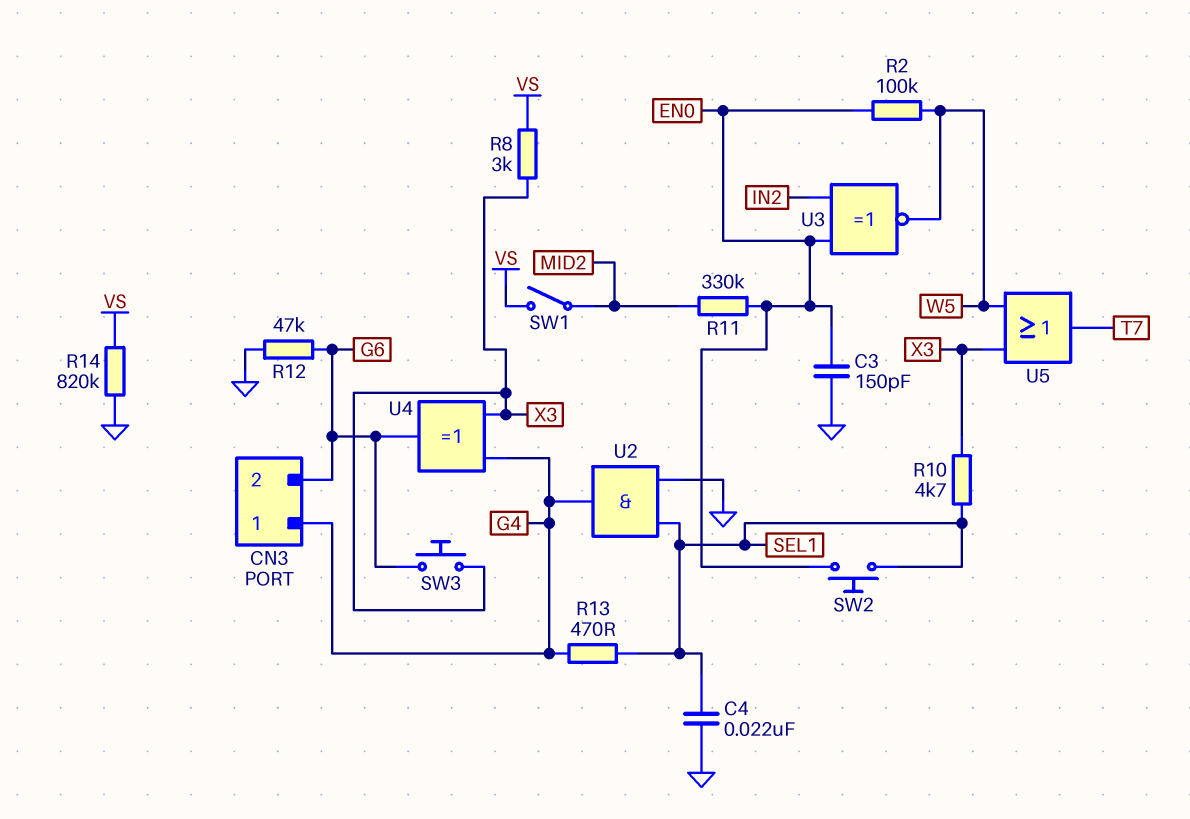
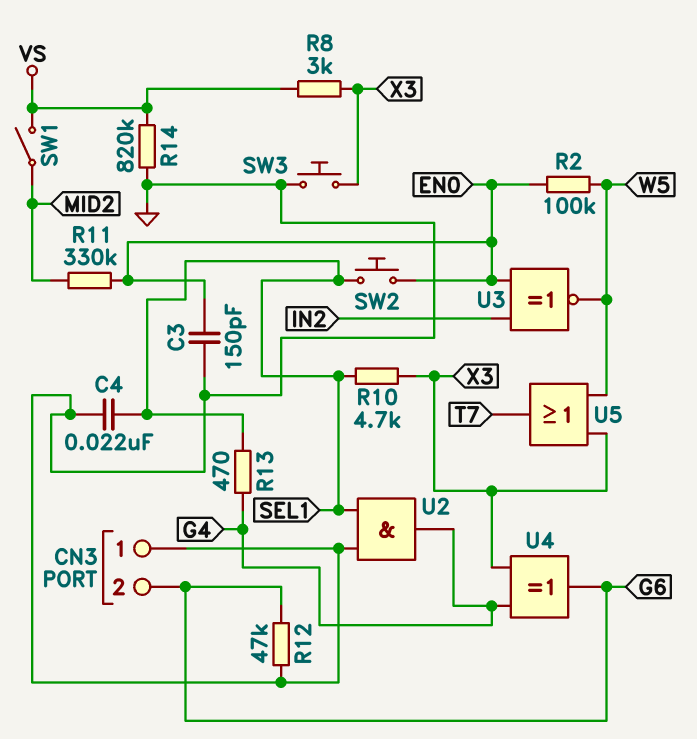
CN3 pin 1: G4 -> GND
SW3: button (G6, X3) -> button (GND, X3)

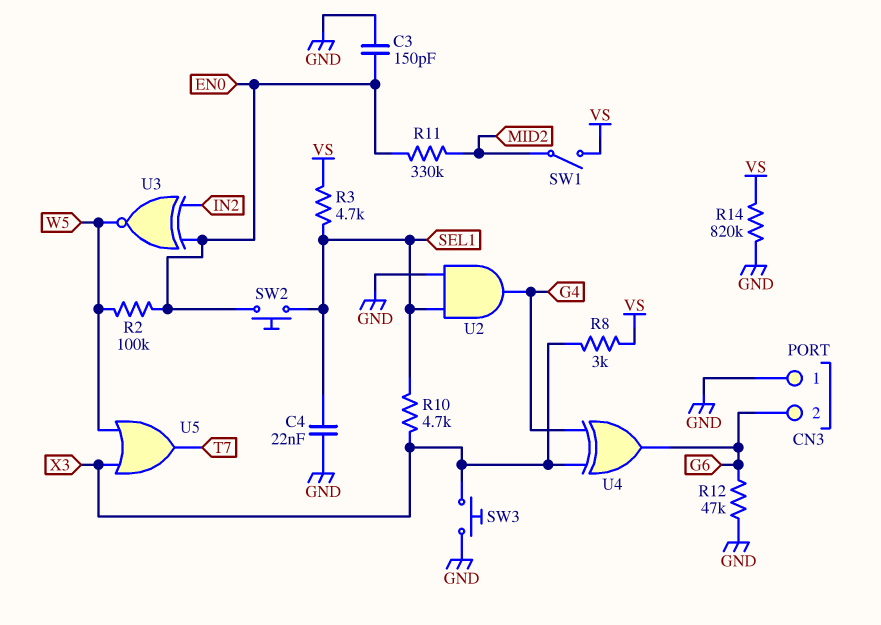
R3: none -> 4.7k (SEL1, VS)
R13: 470 (G4, SEL1) -> none

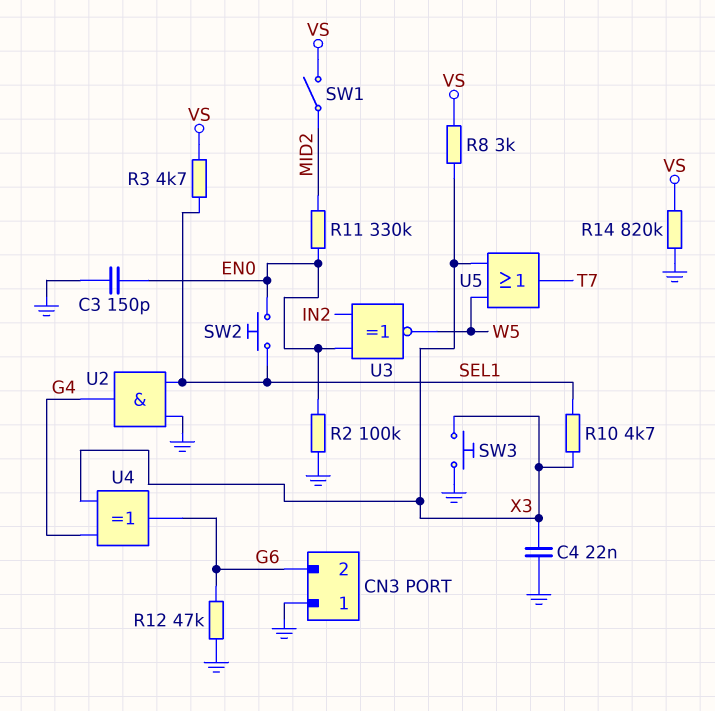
C4: 22nF (GND, SEL1) -> 22nF (GND, X3)
R2: 100k (EN0, W5) -> 100k (EN0, GND)

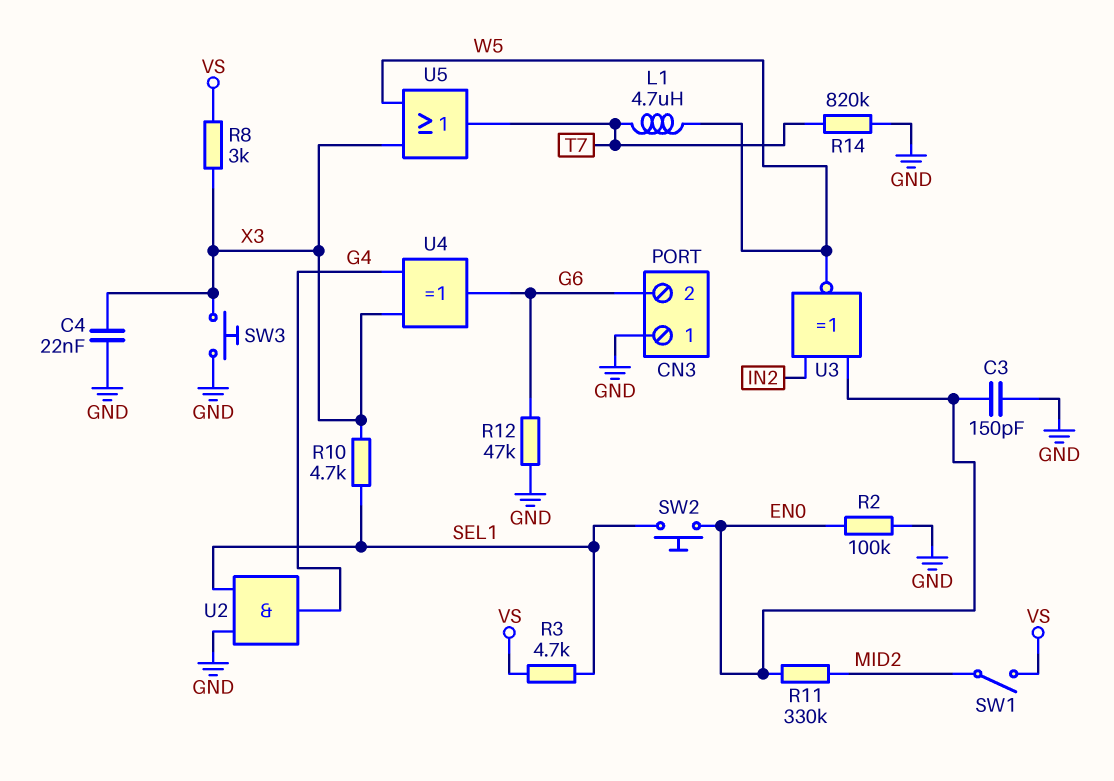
L1: none -> 4.7uH (T7, W5)
R14: 820k (GND, VS) -> 820k (GND, T7)

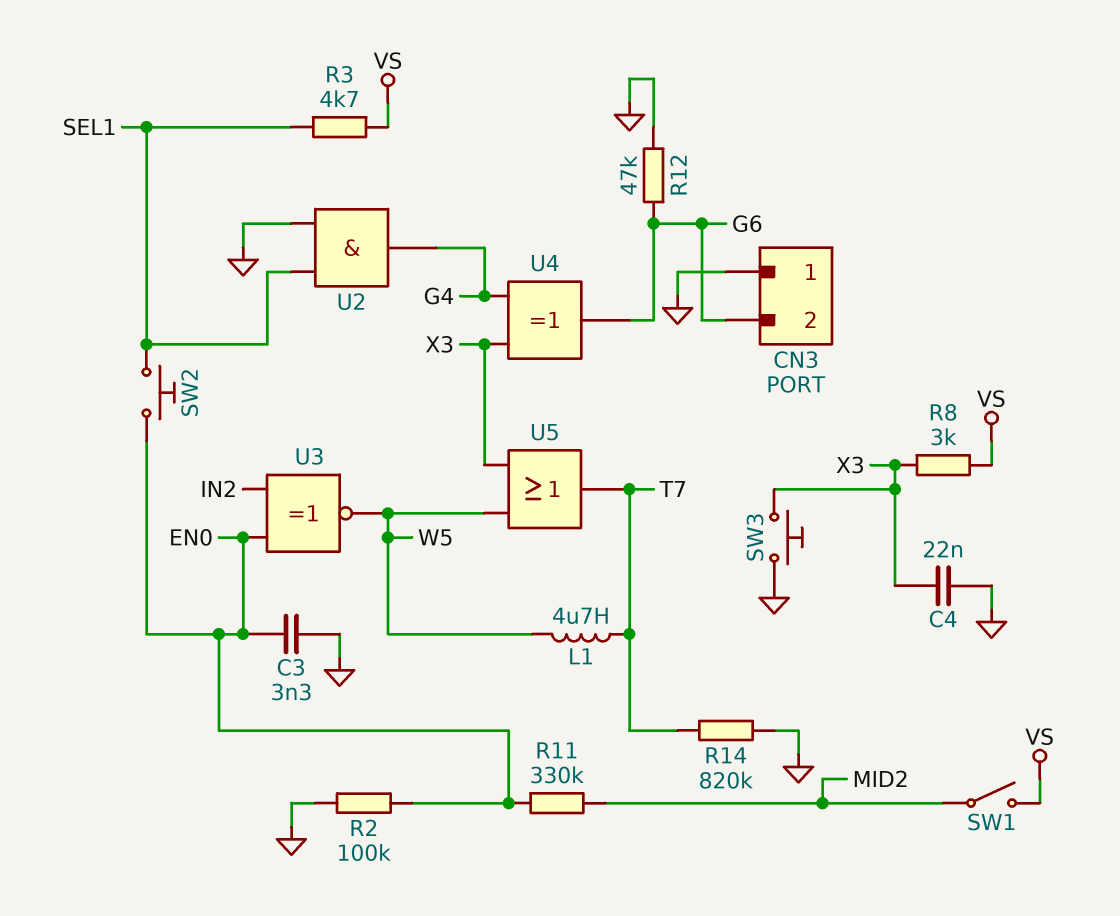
C3: 150pF (EN0, GND) -> 3.3nF (EN0, GND)
R10: 4.7k (SEL1, X3) -> none

